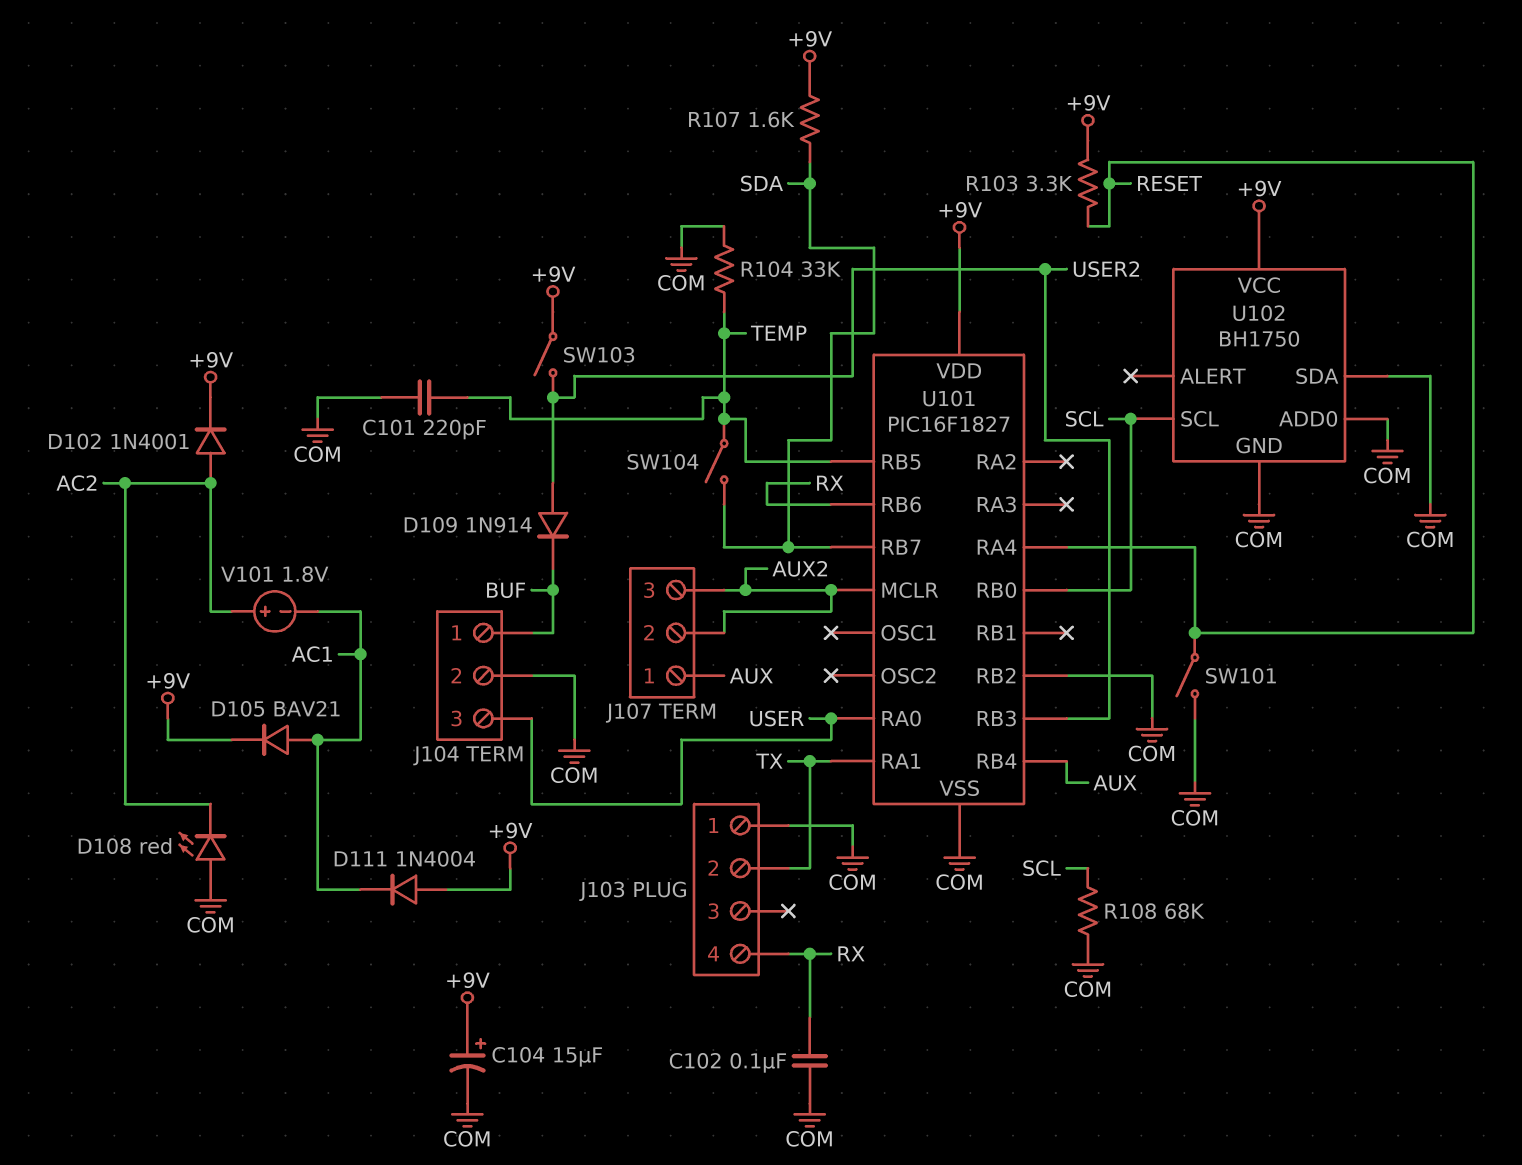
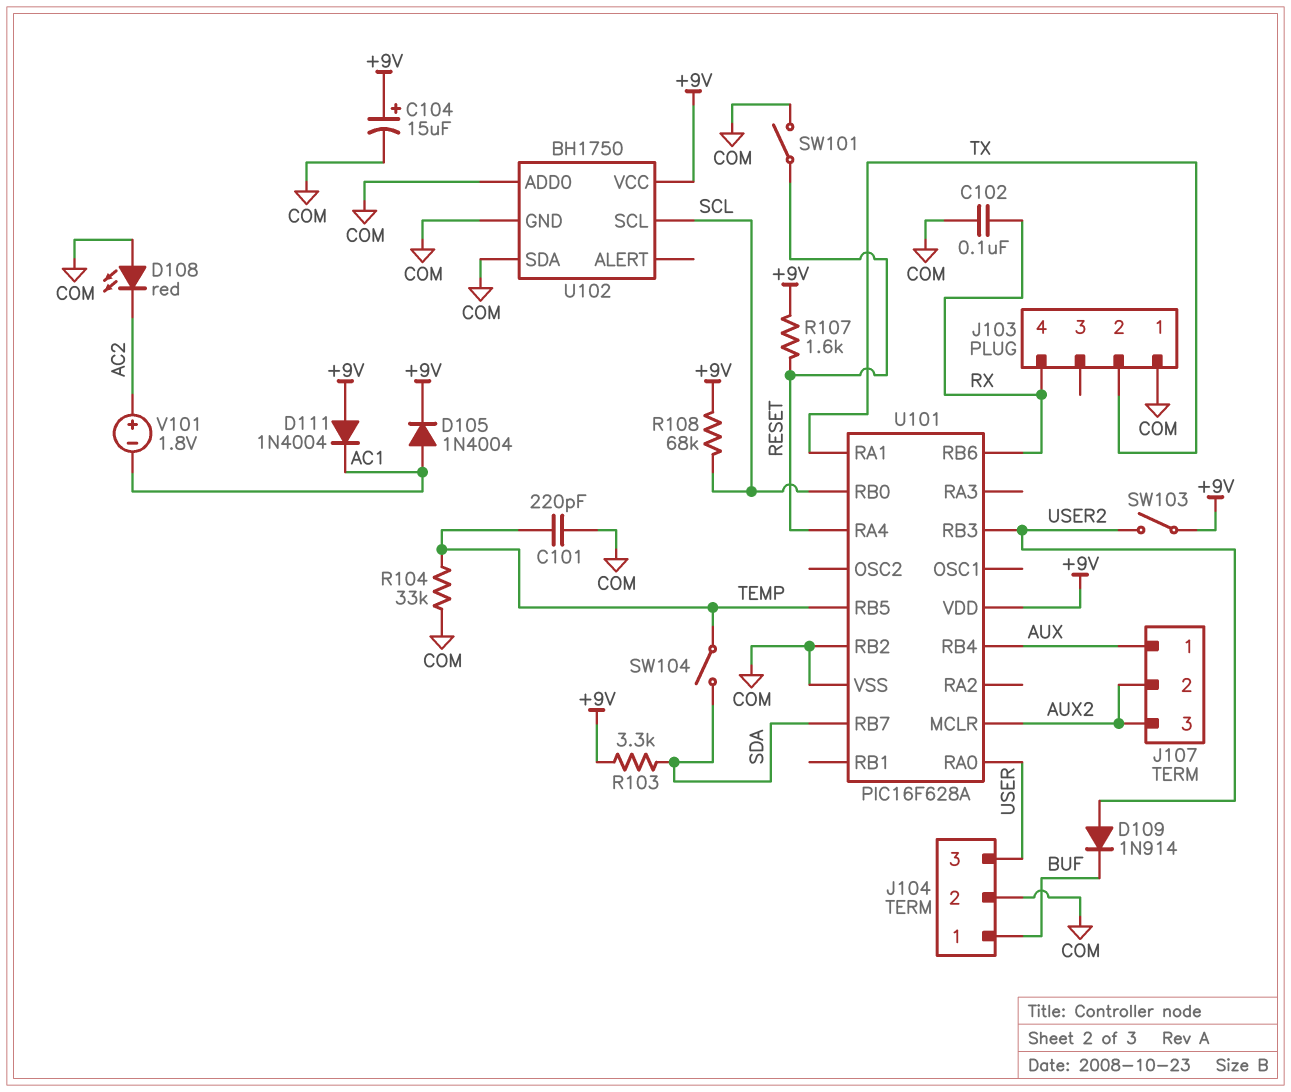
D102: diode 1N4001 (A AC2, K +9V) -> none
D105: diode BAV21 (A AC1, K +9V) -> diode 1N4004 (A AC1, K +9V)
R103: 3.3k (+9V, RESET) -> 3.3k (+9V, SDA)
R107: 1.6k (+9V, SDA) -> 1.6k (+9V, RESET)
R108: 68k (COM, SCL) -> 68k (+9V, SCL)
U101: PIC16F1827 -> PIC16F628A

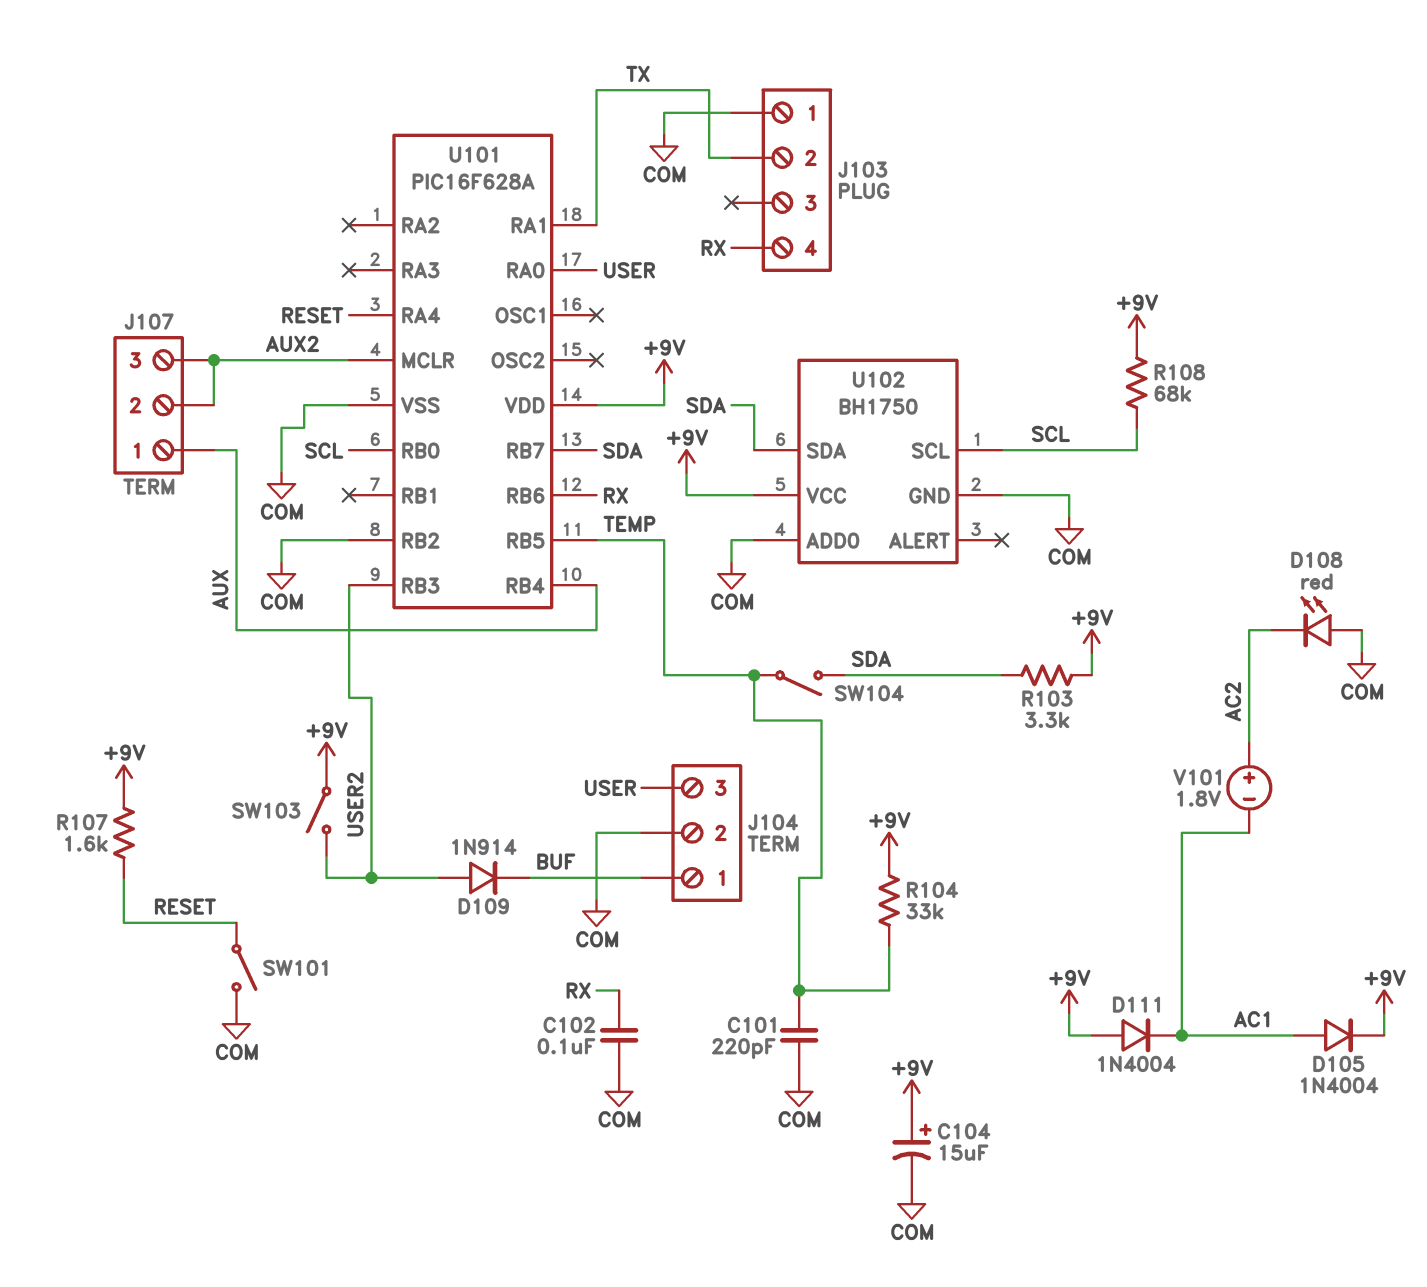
R104: 33k (COM, TEMP) -> 33k (+9V, TEMP)
U102 pin SDA: COM -> SDA

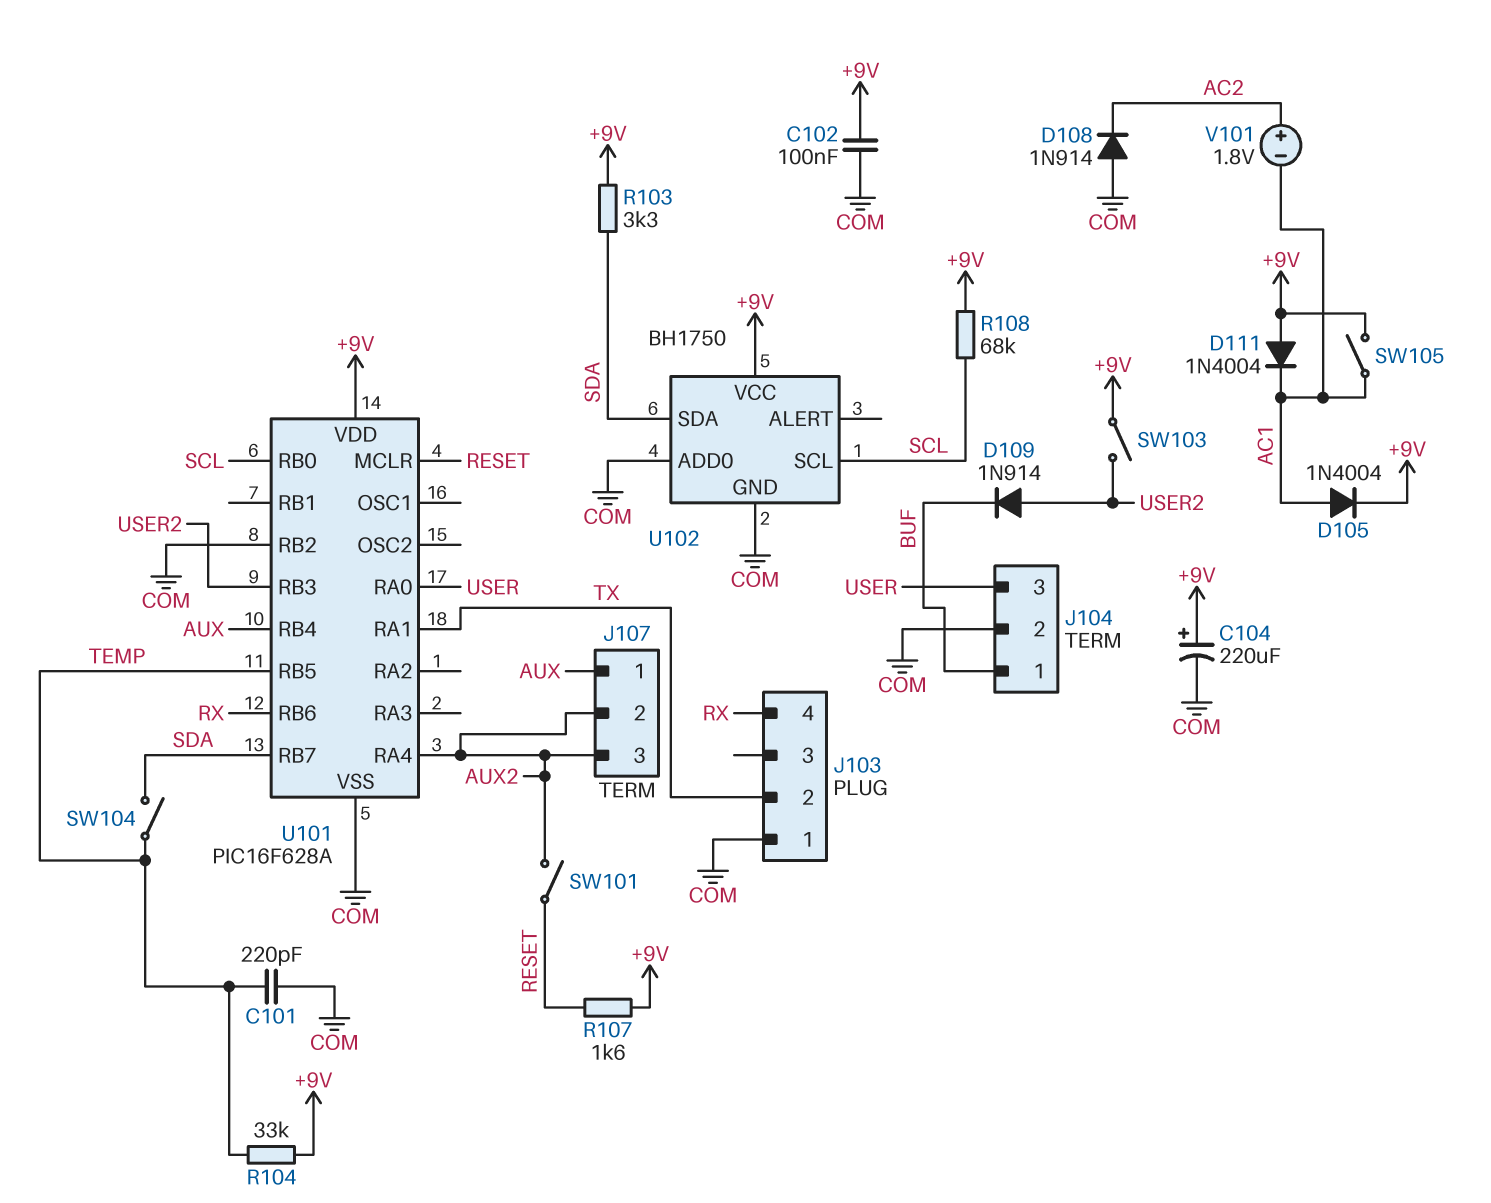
C102: 100nF (COM, RX) -> 100nF (+9V, COM)
C104: 15uF (plus +9V, minus COM) -> 220uF (plus +9V, minus COM)
D108: LED red (A COM, K AC2) -> diode 1N914 (A COM, K AC2)
SW101: switch (COM, RESET) -> switch (AUX2, RESET)
SW105: none -> switch (+9V, AC1)
U101 pin MCLR: AUX2 -> RESET
U101 pin RA4: RESET -> AUX2

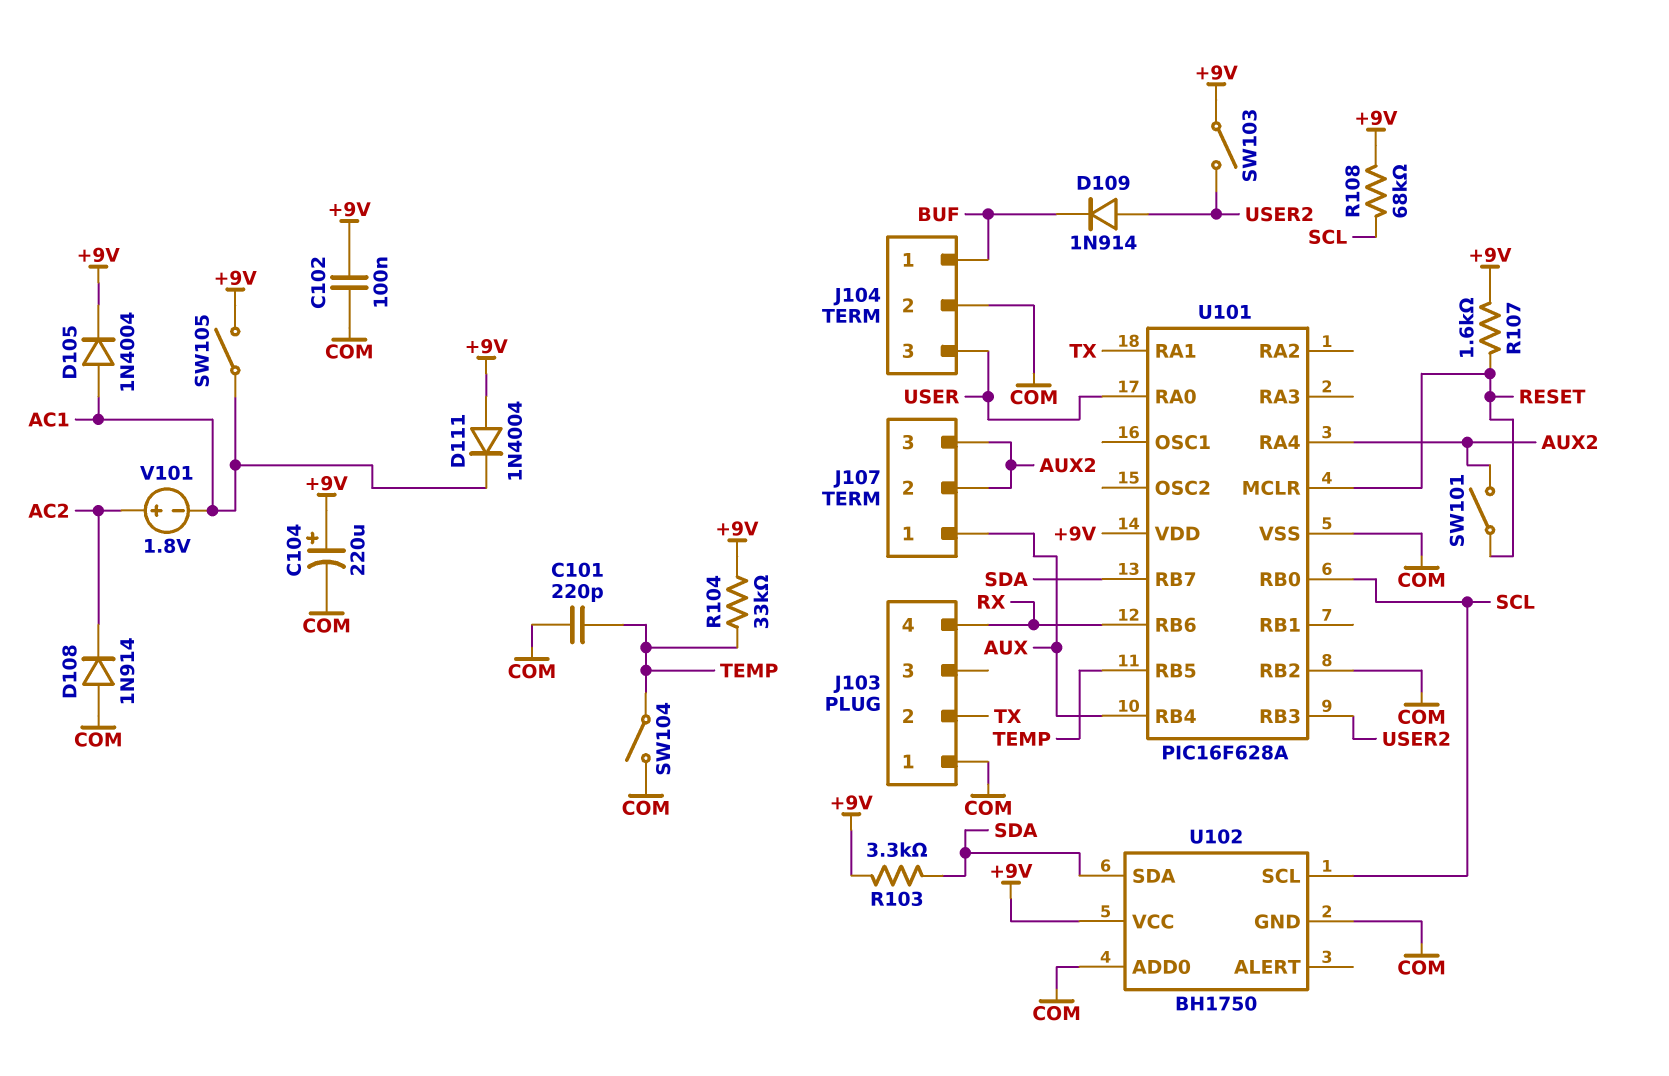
SW104: switch (SDA, TEMP) -> switch (COM, TEMP)

